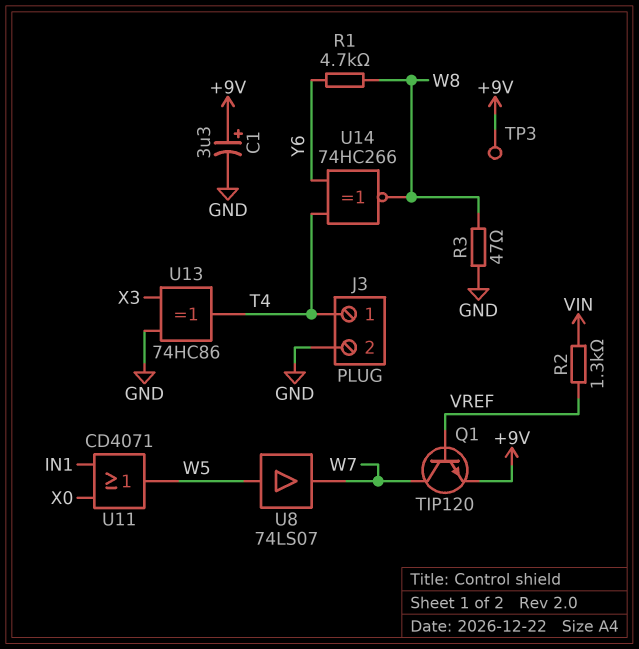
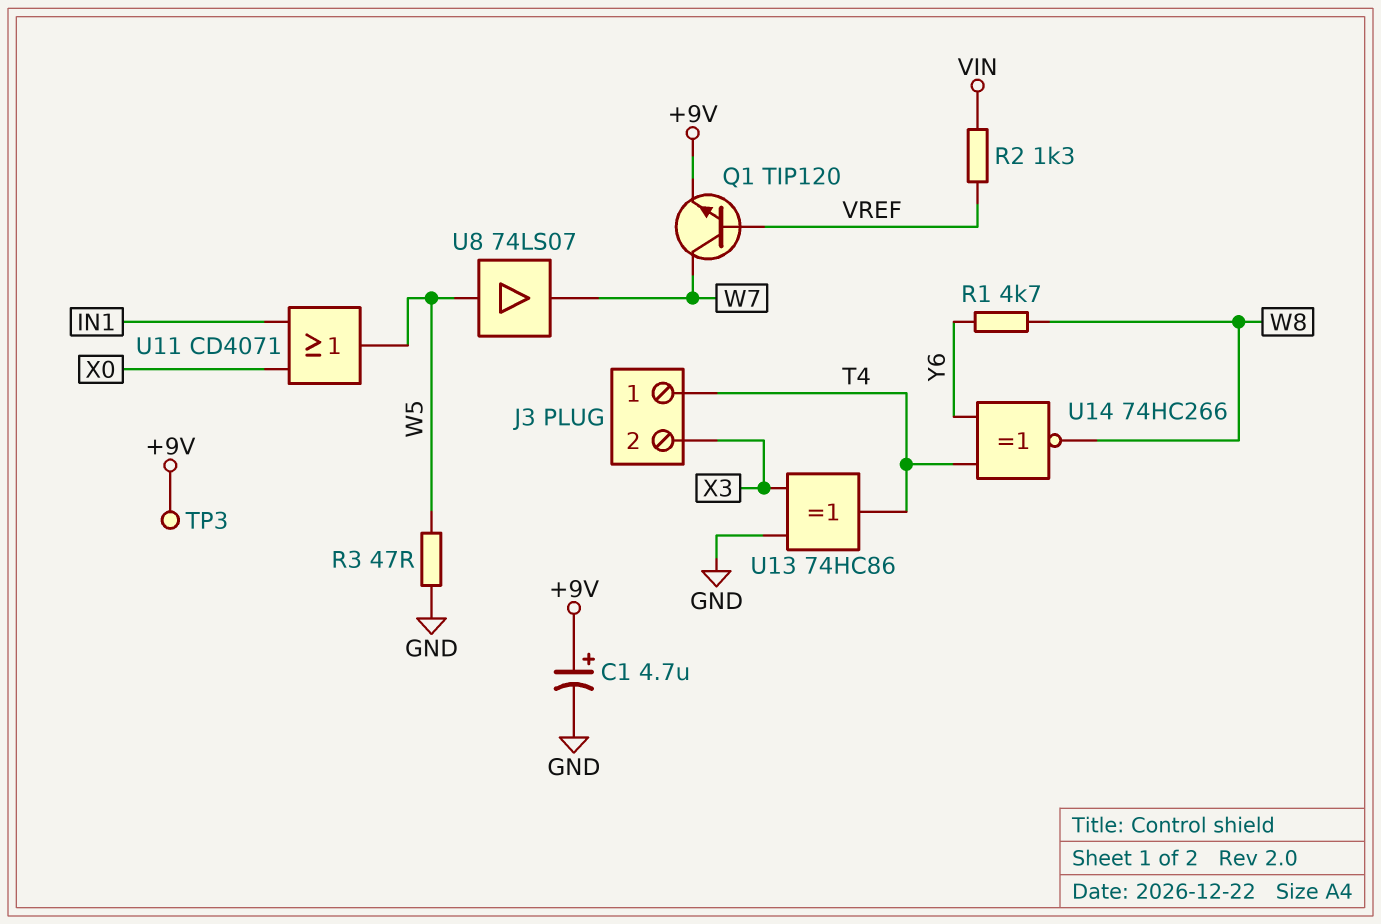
C1: 3.3uF (plus +9V, minus GND) -> 4.7uF (plus +9V, minus GND)
J3 pin 2: GND -> X3
R3: 47 (GND, W8) -> 47 (GND, W5)

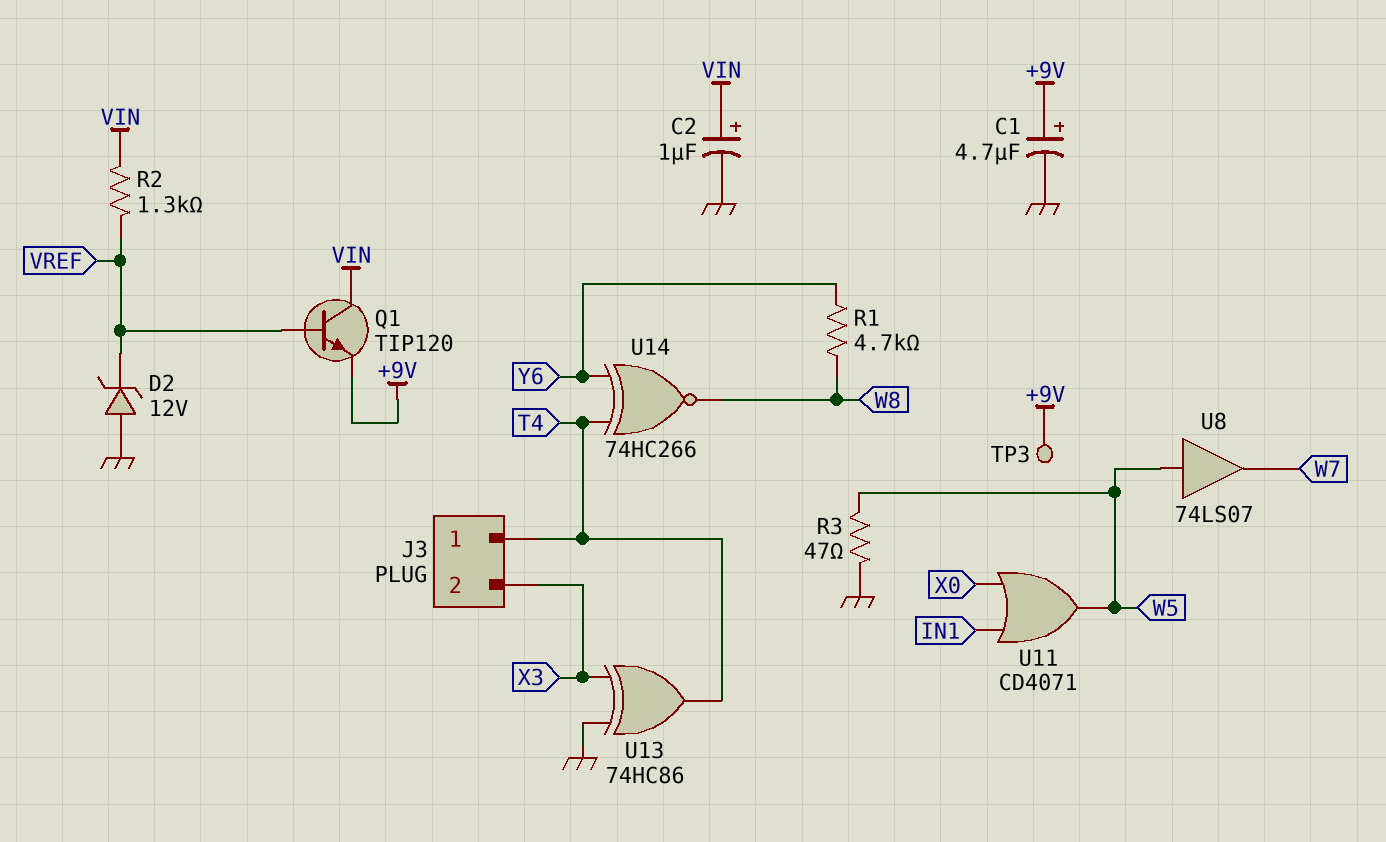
C2: none -> 1uF (plus VIN, minus GND)
D2: none -> zener 12V (A GND, K VREF)
Q1: NPN TIP120 (B VREF, C W7, E +9V) -> NPN TIP120 (B VREF, C VIN, E +9V)

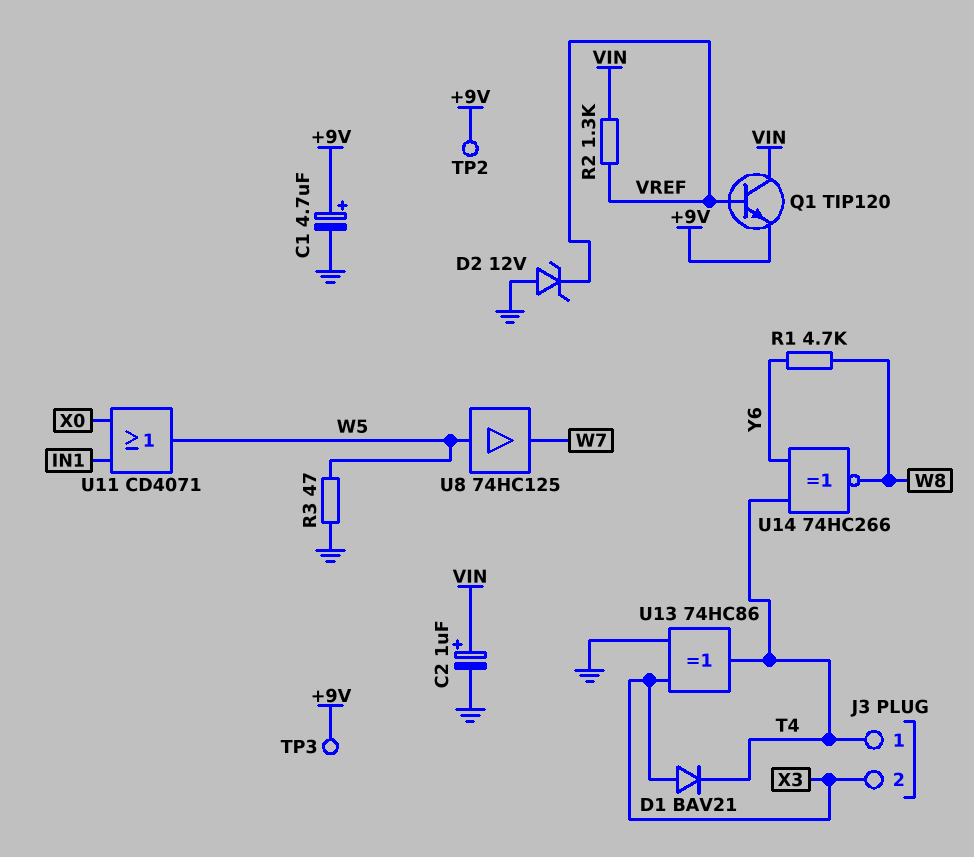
D1: none -> diode BAV21 (A X3, K T4)
TP2: none -> test point (+9V)
U8: buffer 74LS07 (in W5, out W7) -> buffer 74HC125 (in W5, out W7)

